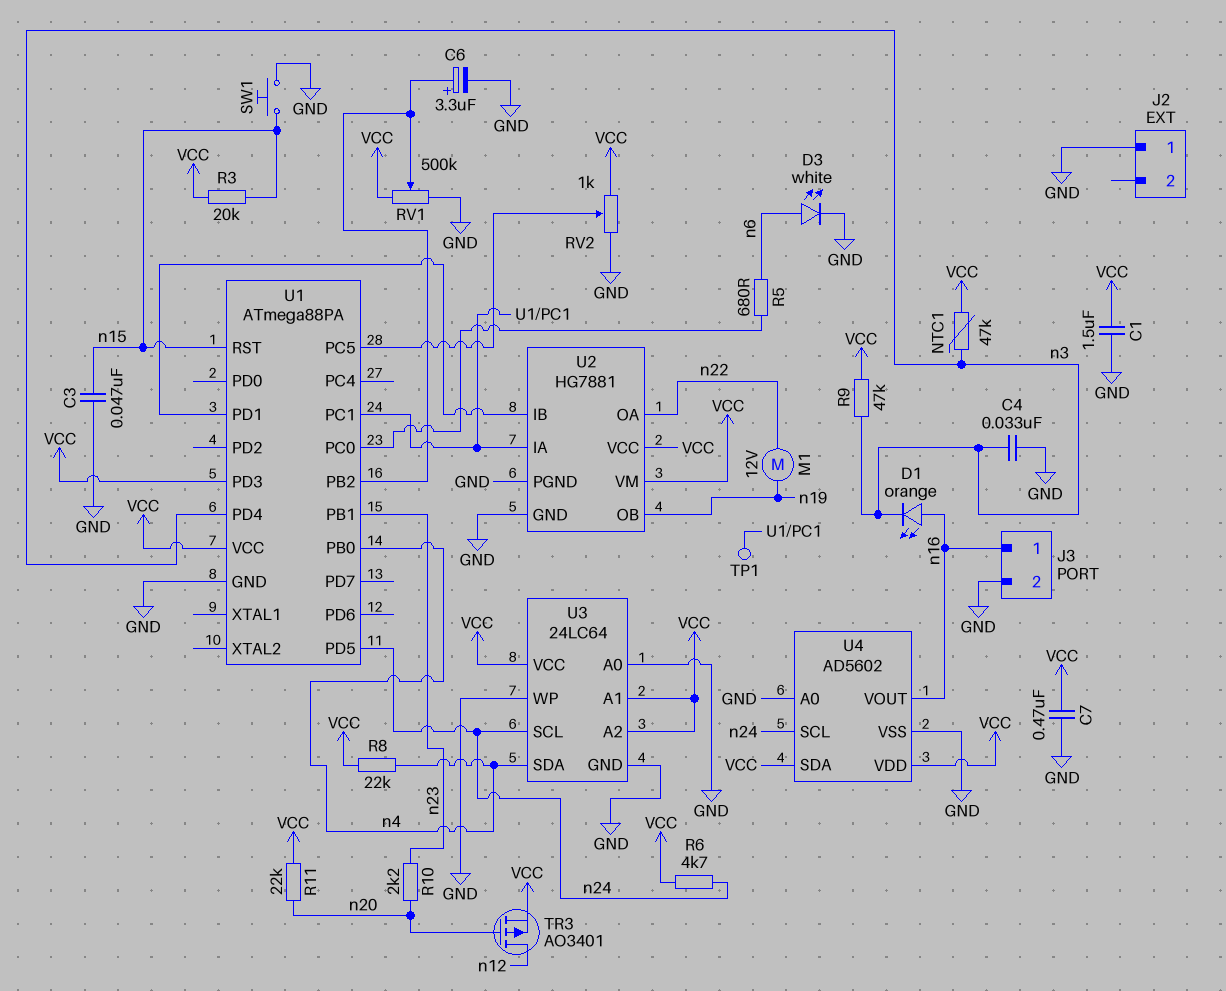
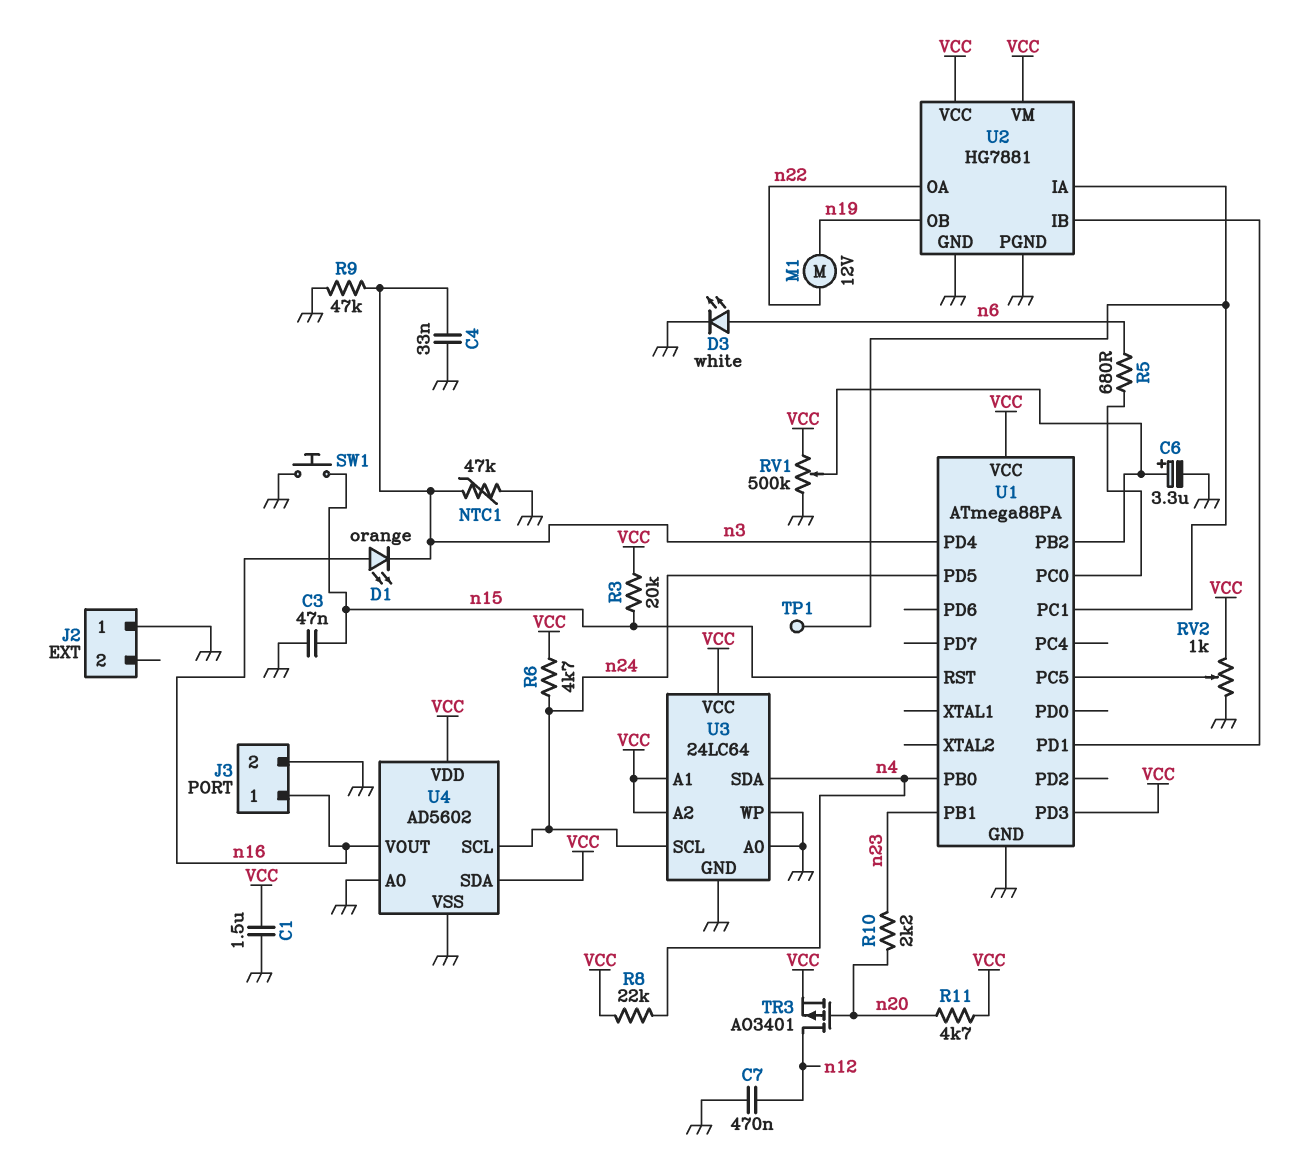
C7: 470nF (GND, VCC) -> 470nF (GND, n12)
NTC1: 47k (VCC, n3) -> 47k (GND, n3)
R9: 47k (VCC, n3) -> 47k (GND, n3)
R11: 22k (VCC, n20) -> 4.7k (VCC, n20)

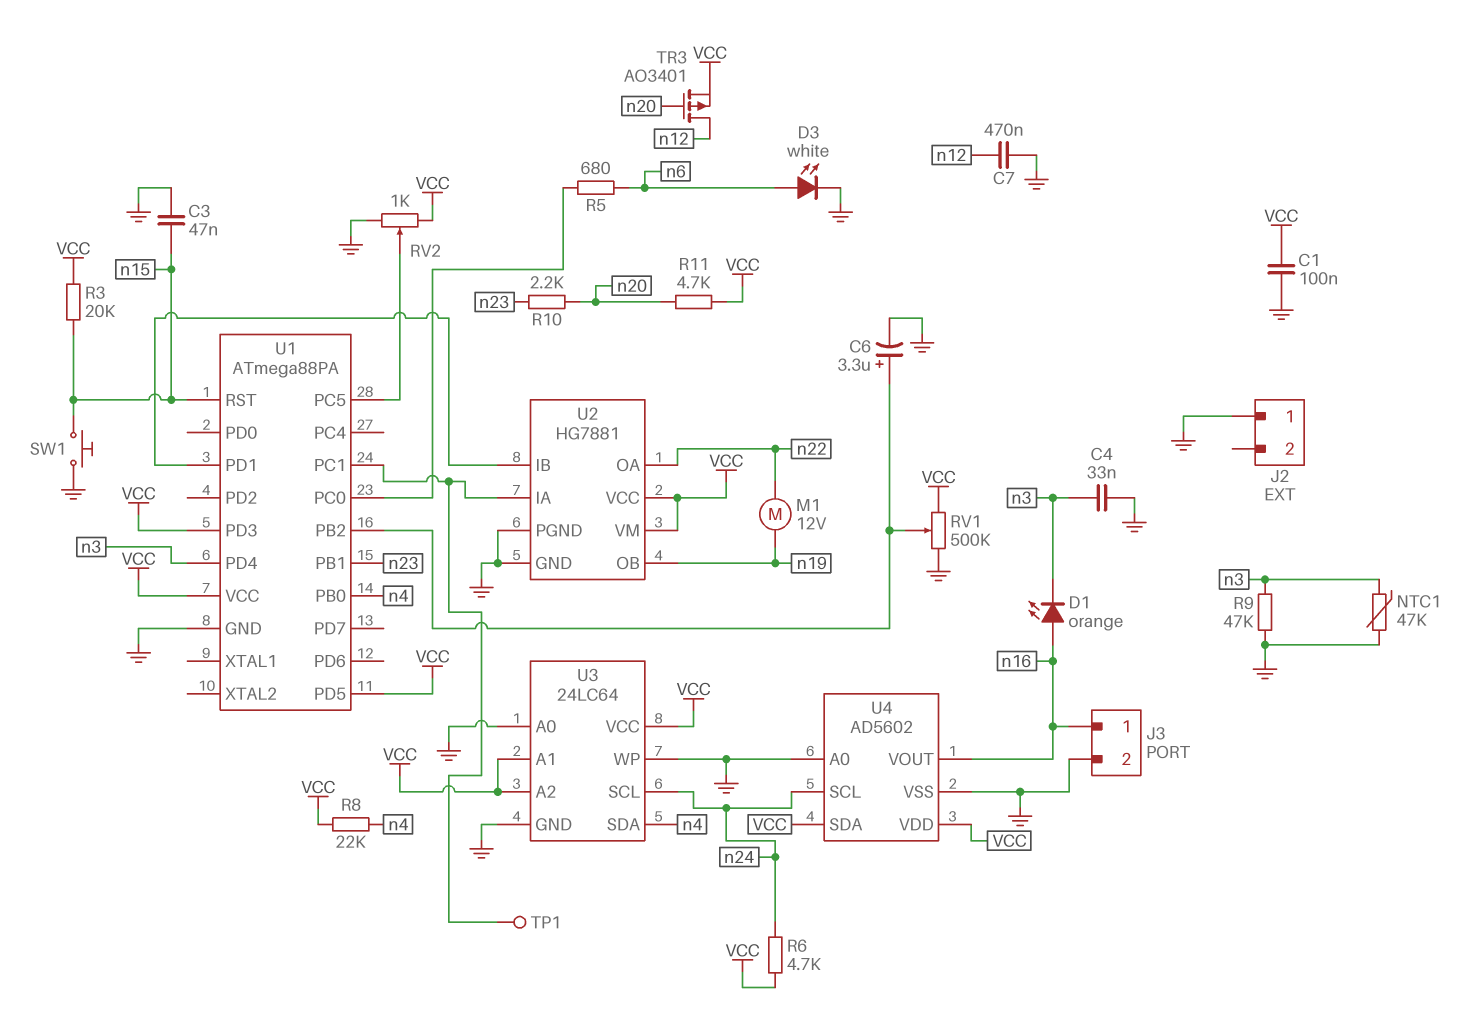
C1: 1.5uF (GND, VCC) -> 100nF (GND, VCC)
U1 pin PD5: n24 -> VCC

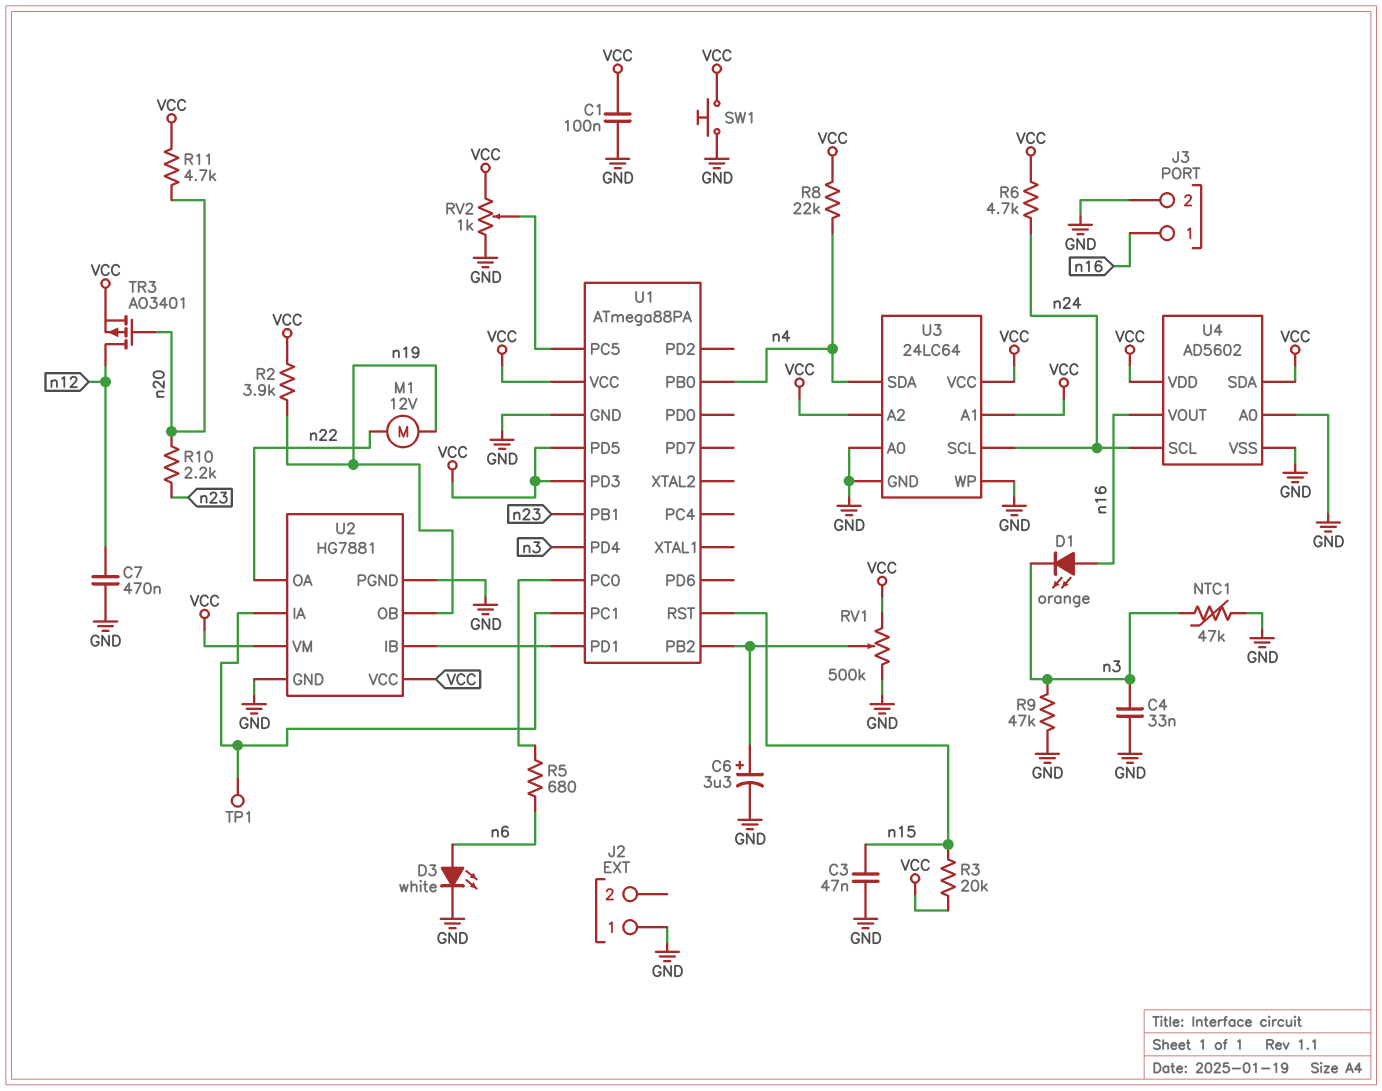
R2: none -> 3.9k (VCC, n19)
SW1: button (GND, n15) -> button (GND, VCC)

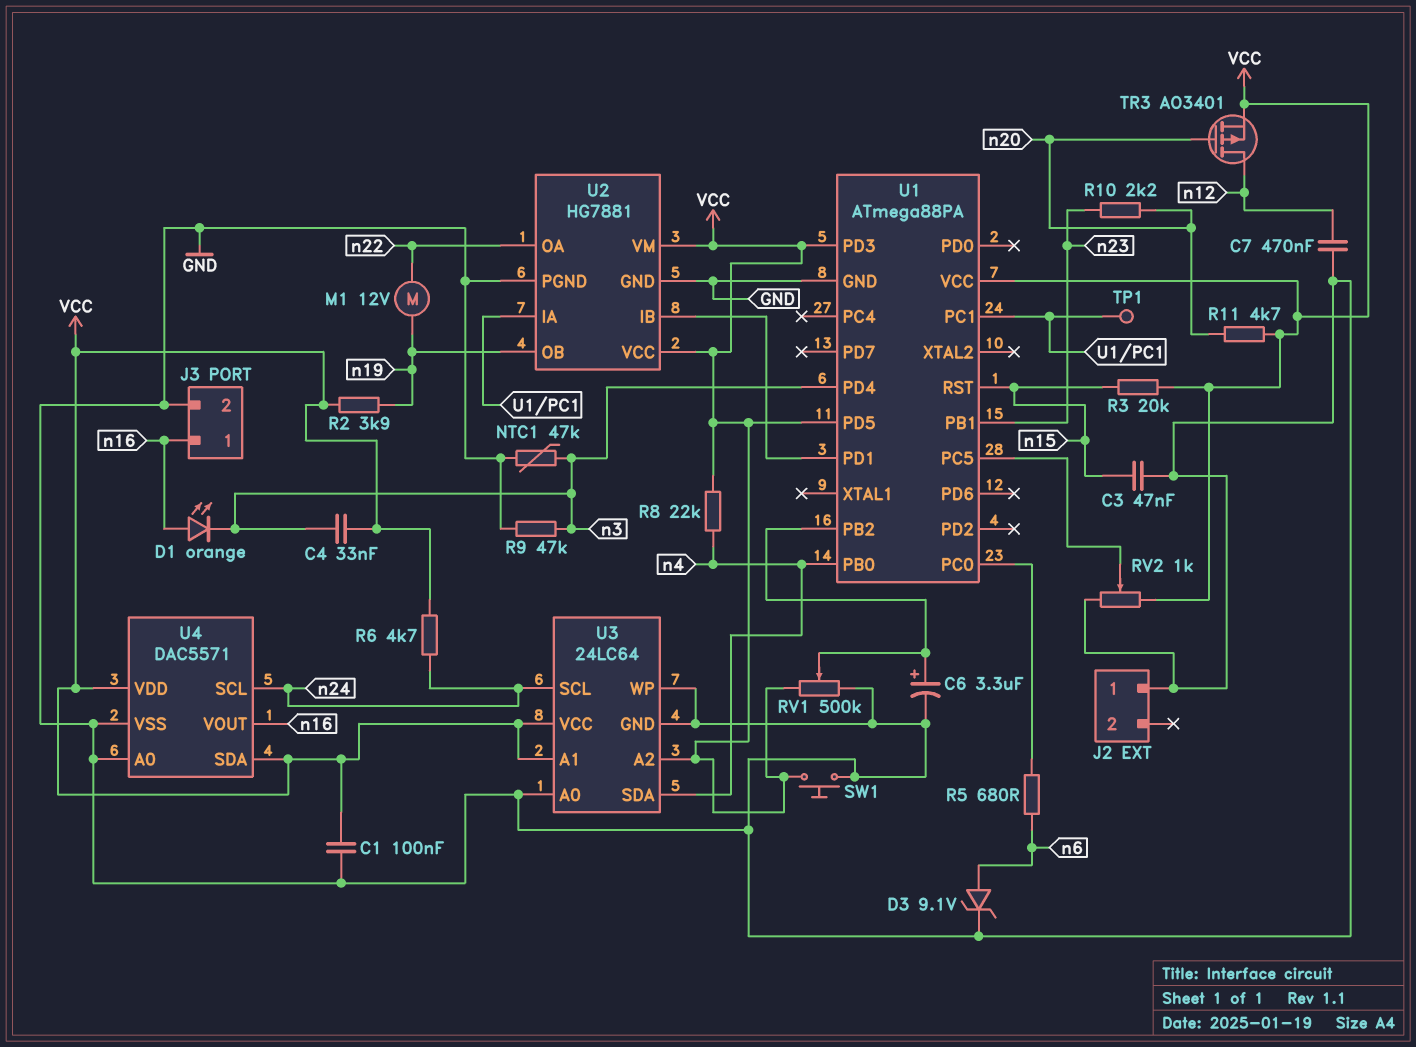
C4: 33nF (GND, n3) -> 33nF (VCC, n3)
D3: LED white (A n6, K GND) -> zener 9.1V (A n6, K GND)
U4: AD5602 -> DAC5571

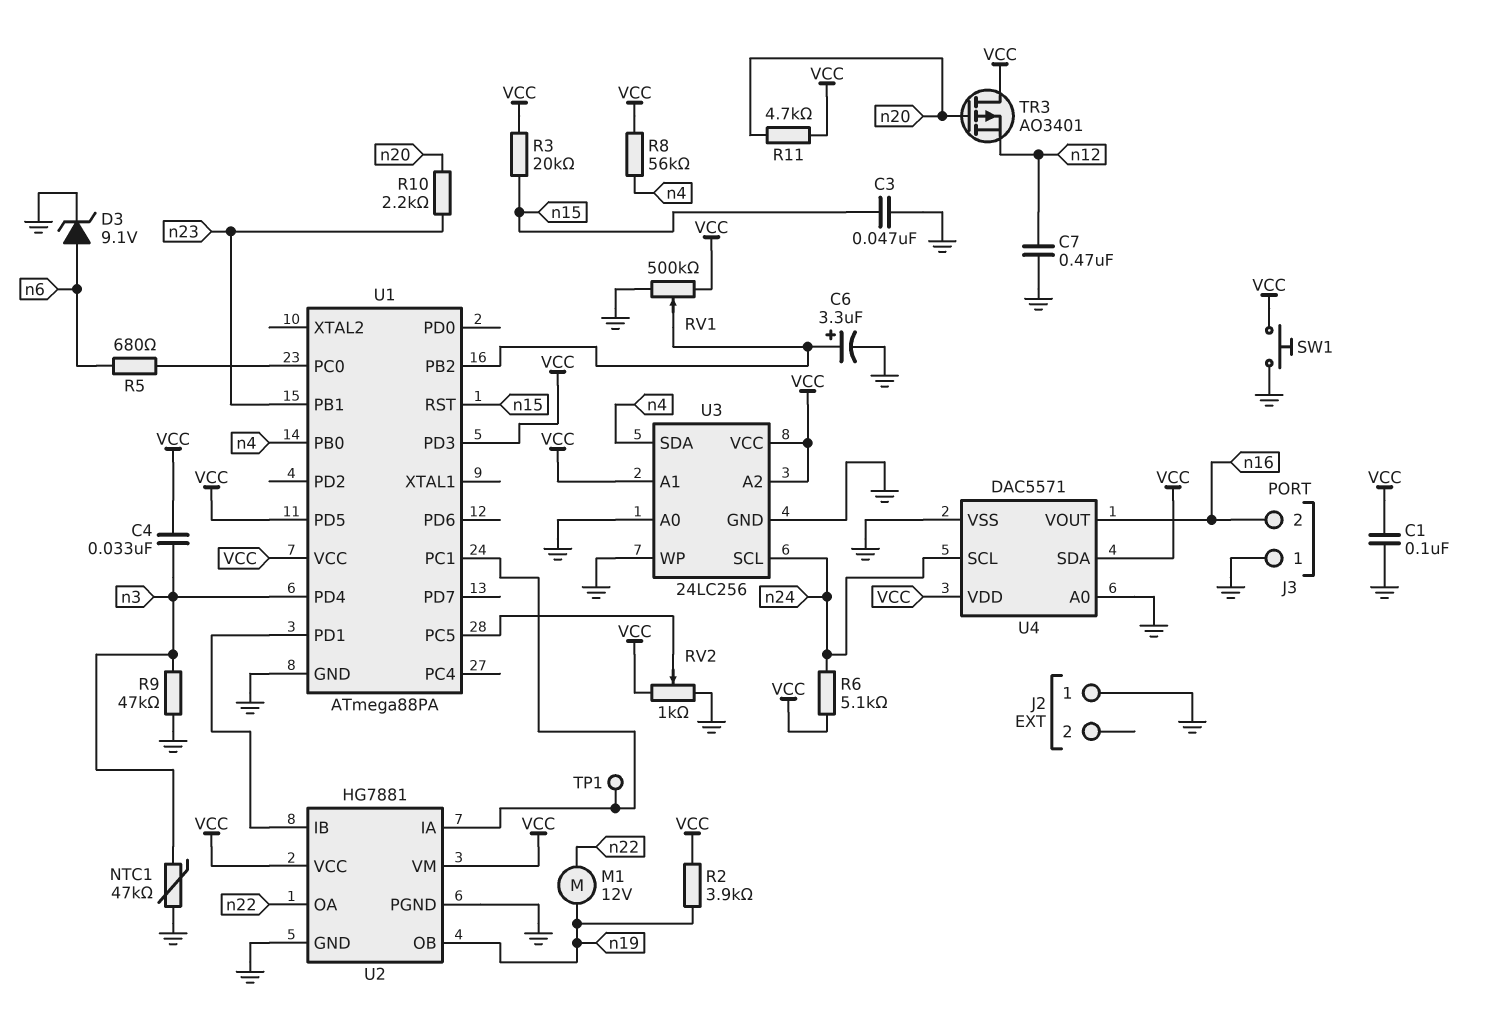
D1: LED orange (A n16, K n3) -> none
J3 pin 1: n16 -> GND
J3 pin 2: GND -> n16
R6: 4.7k (VCC, n24) -> 5.1k (VCC, n24)
R8: 22k (VCC, n4) -> 56k (VCC, n4)
TR3: PMOS AO3401 (G n20, D n12, S VCC) -> PMOS AO3401 (G n20, D VCC, S n12)
U3: 24LC64 -> 24LC256

